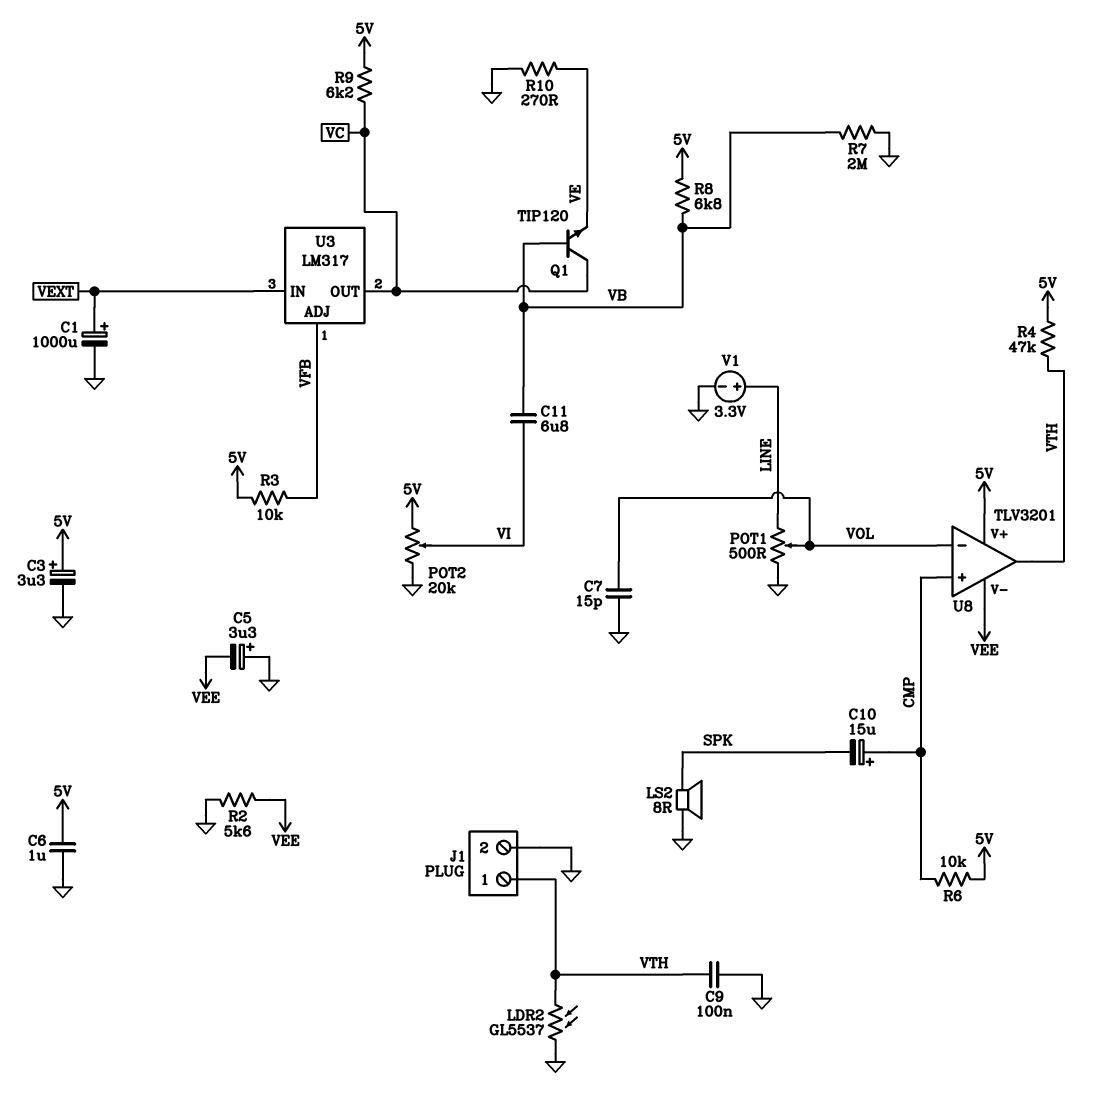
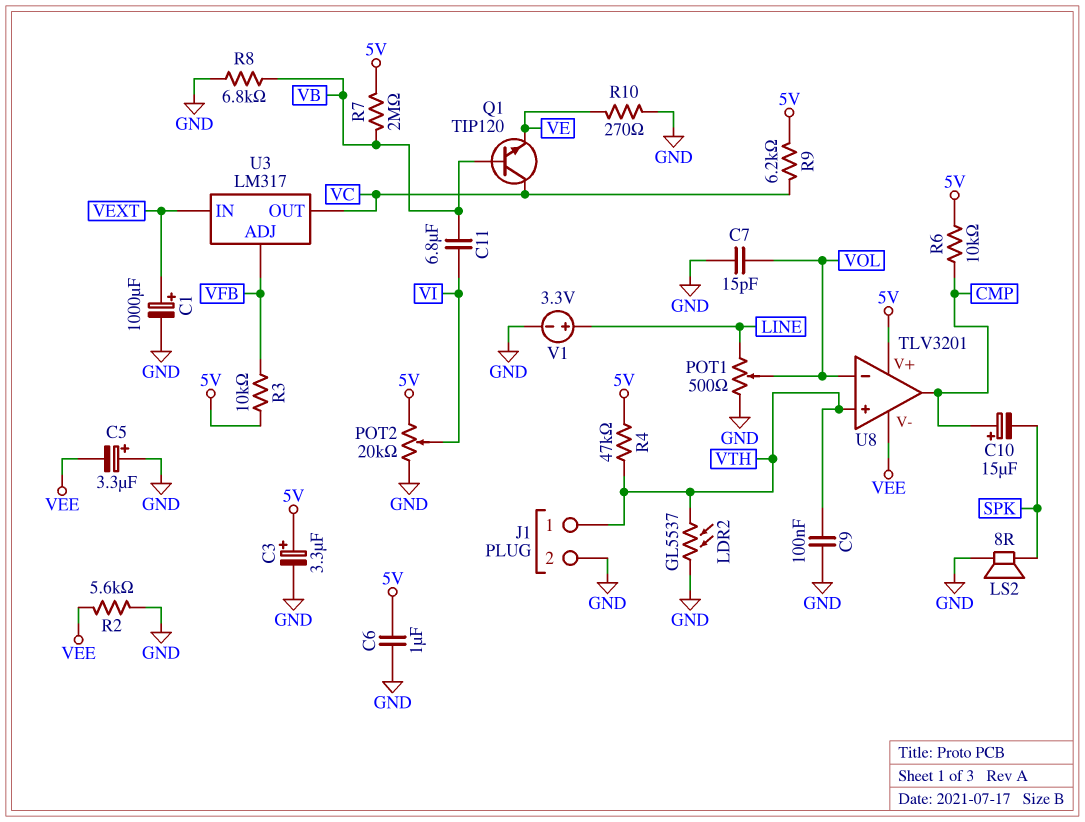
R7: 2M (GND, VB) -> 2M (5V, VB)
R8: 6.8k (5V, VB) -> 6.8k (GND, VB)
U8 pin in+: CMP -> VTH
U8 pin out: VTH -> CMP

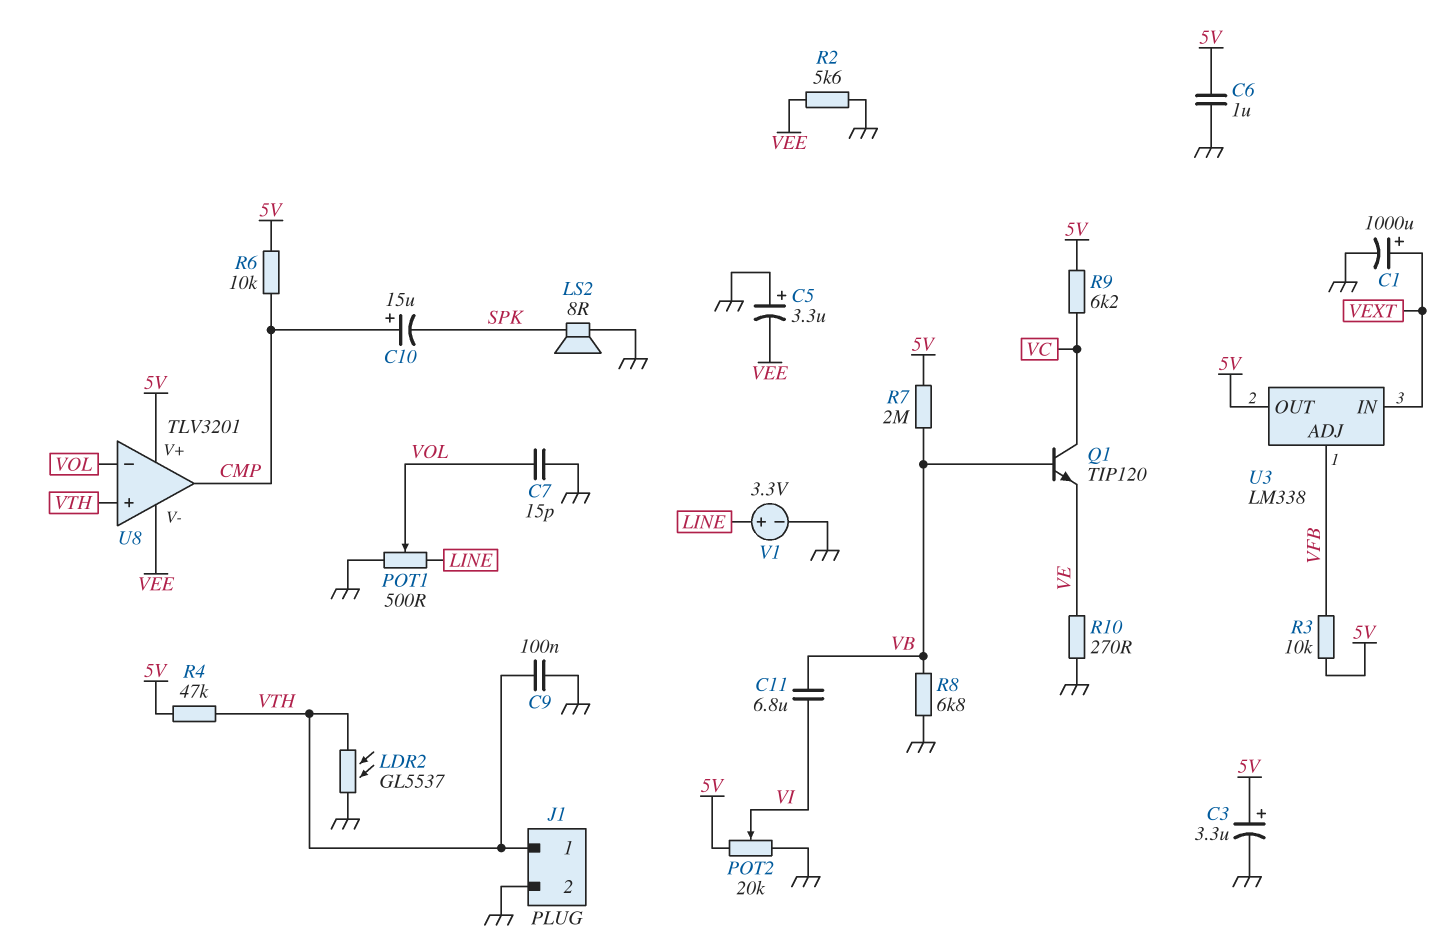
U3: LM317 -> LM338
U3 pin OUT: VC -> 5V

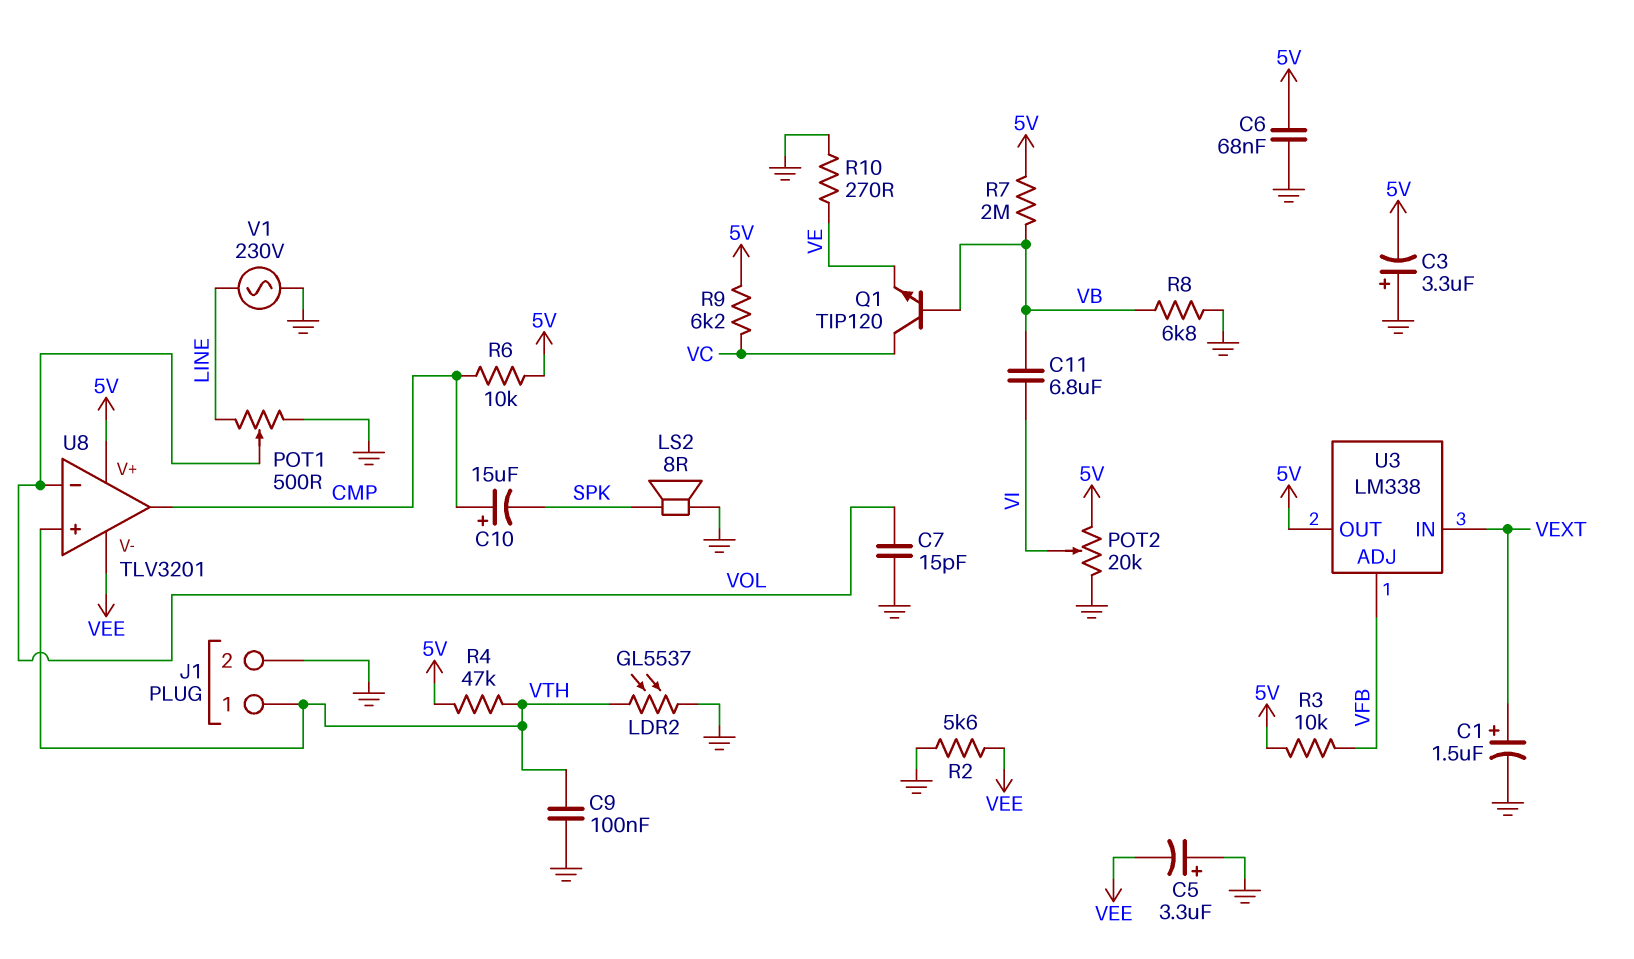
C1: 1000uF (plus VEXT, minus GND) -> 1.5uF (plus VEXT, minus GND)
C3: 3.3uF (plus 5V, minus GND) -> 3.3uF (plus GND, minus 5V)
C6: 1uF (5V, GND) -> 68nF (5V, GND)
V1: 3.3V (plus LINE, minus GND) -> AC 230V (GND, LINE)

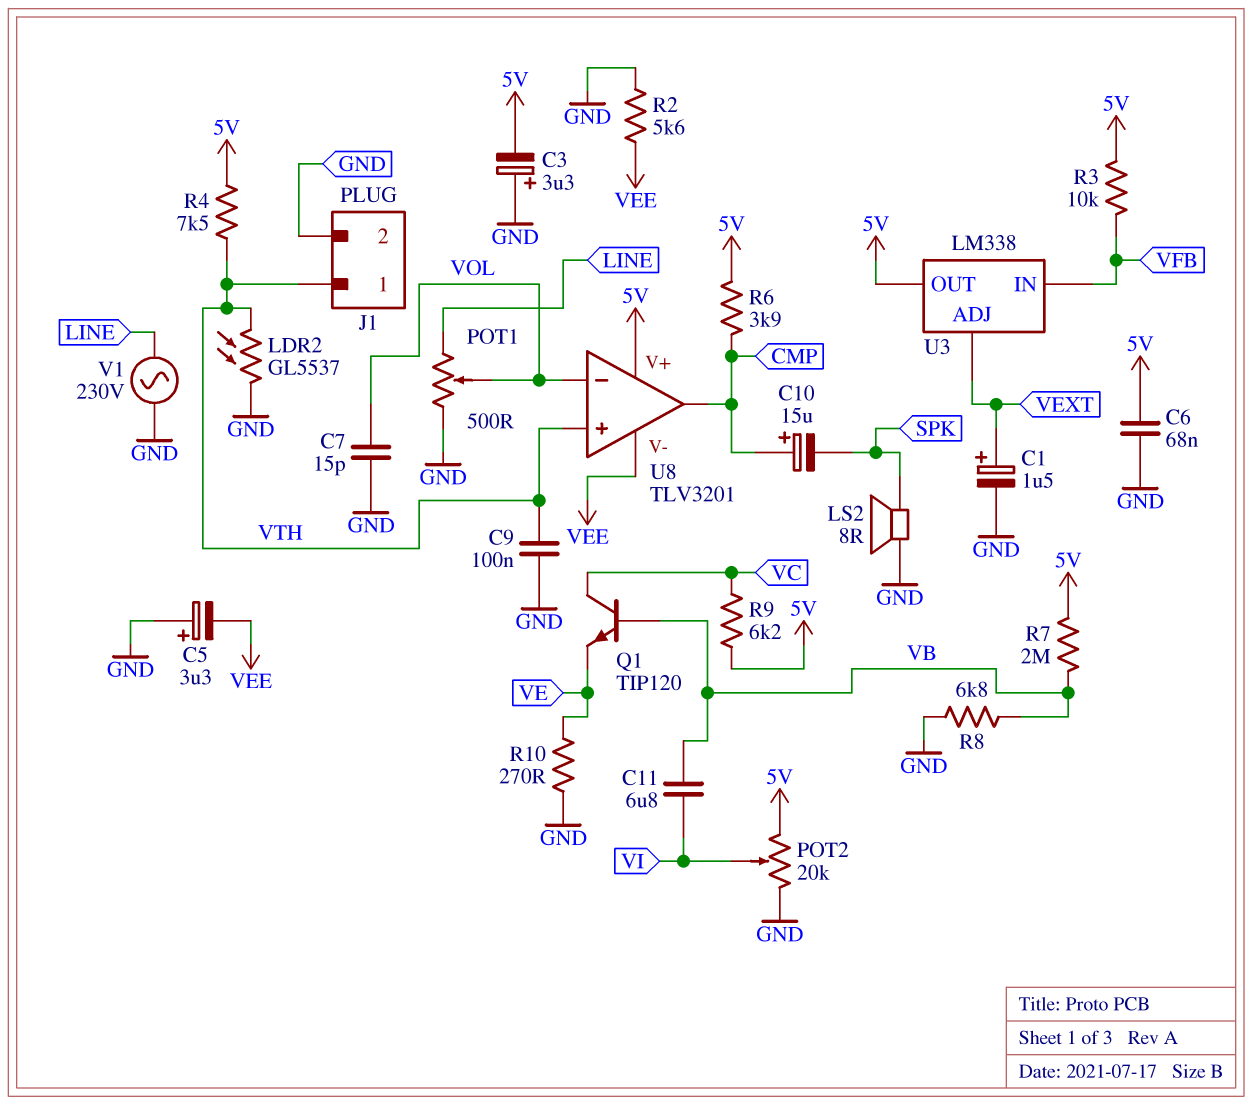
R4: 47k (5V, VTH) -> 7.5k (5V, VTH)
R6: 10k (5V, CMP) -> 3.9k (5V, CMP)
U3 pin ADJ: VFB -> VEXT
U3 pin IN: VEXT -> VFB

